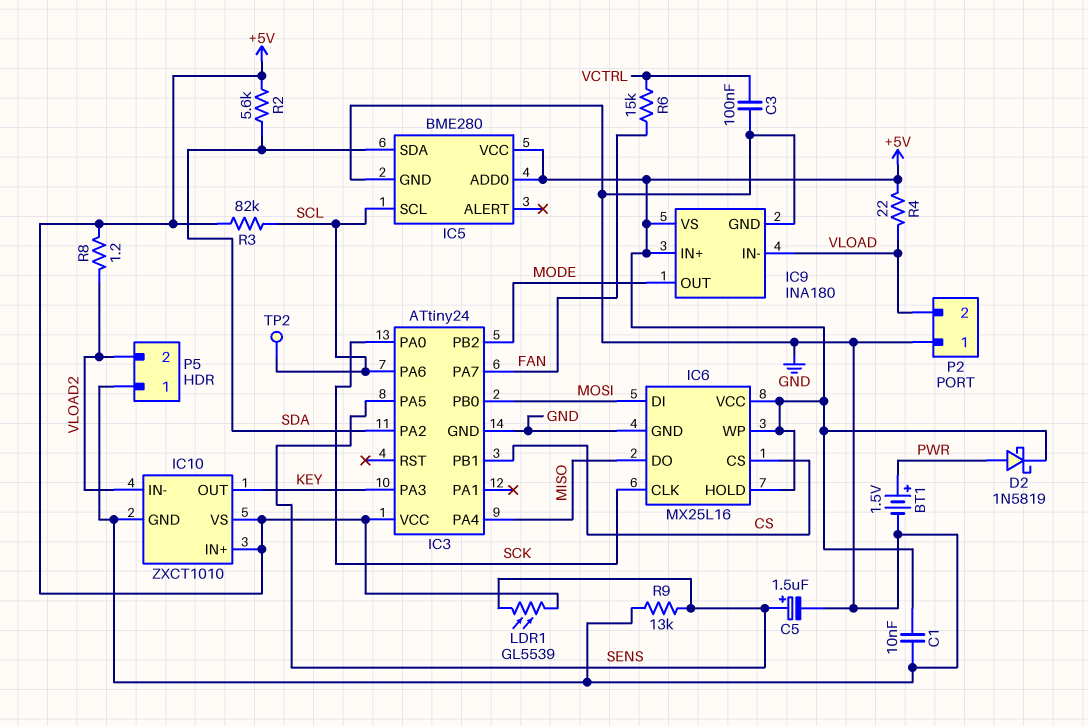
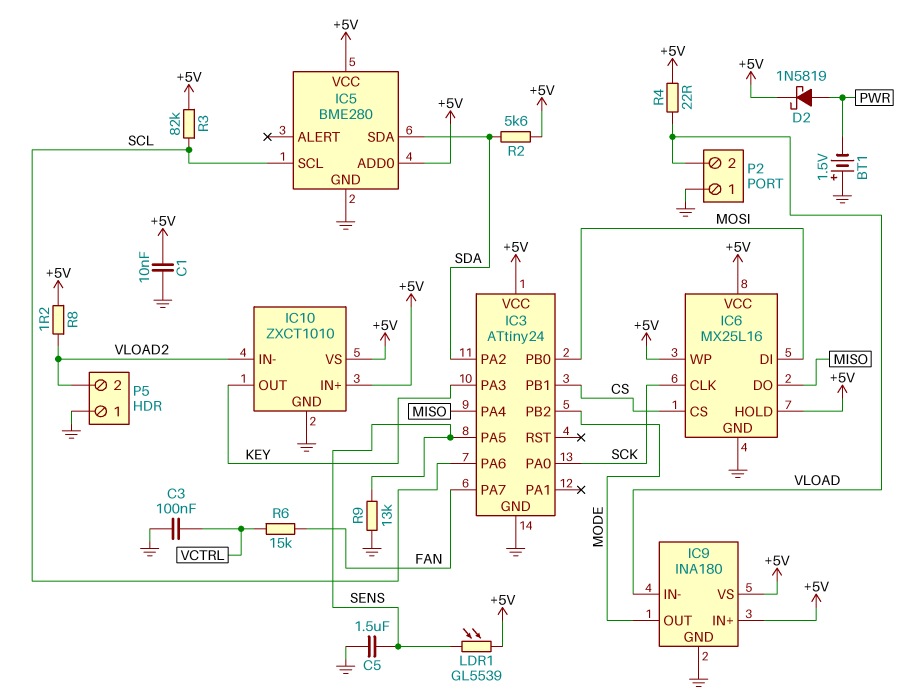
BT1: 1.5V (plus PWR, minus GND) -> 1.5V (plus GND, minus PWR)
C5: 1.5uF (plus SENS, minus GND) -> 1.5uF (GND, SENS)
TP2: test point (SCL) -> none

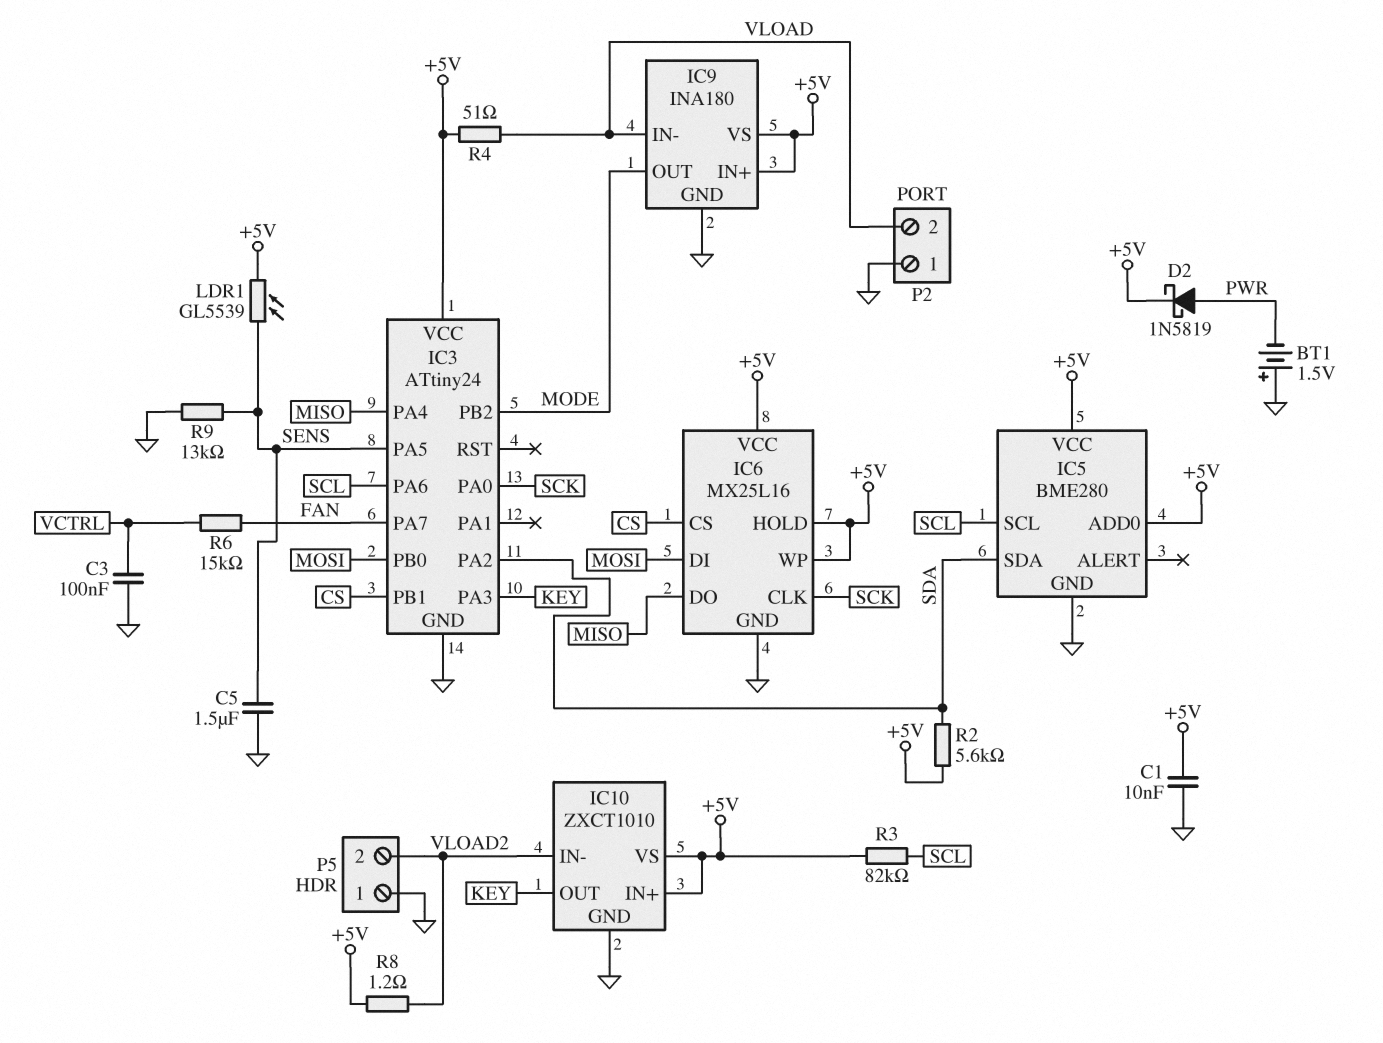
R4: 22 (+5V, VLOAD) -> 51 (+5V, VLOAD)

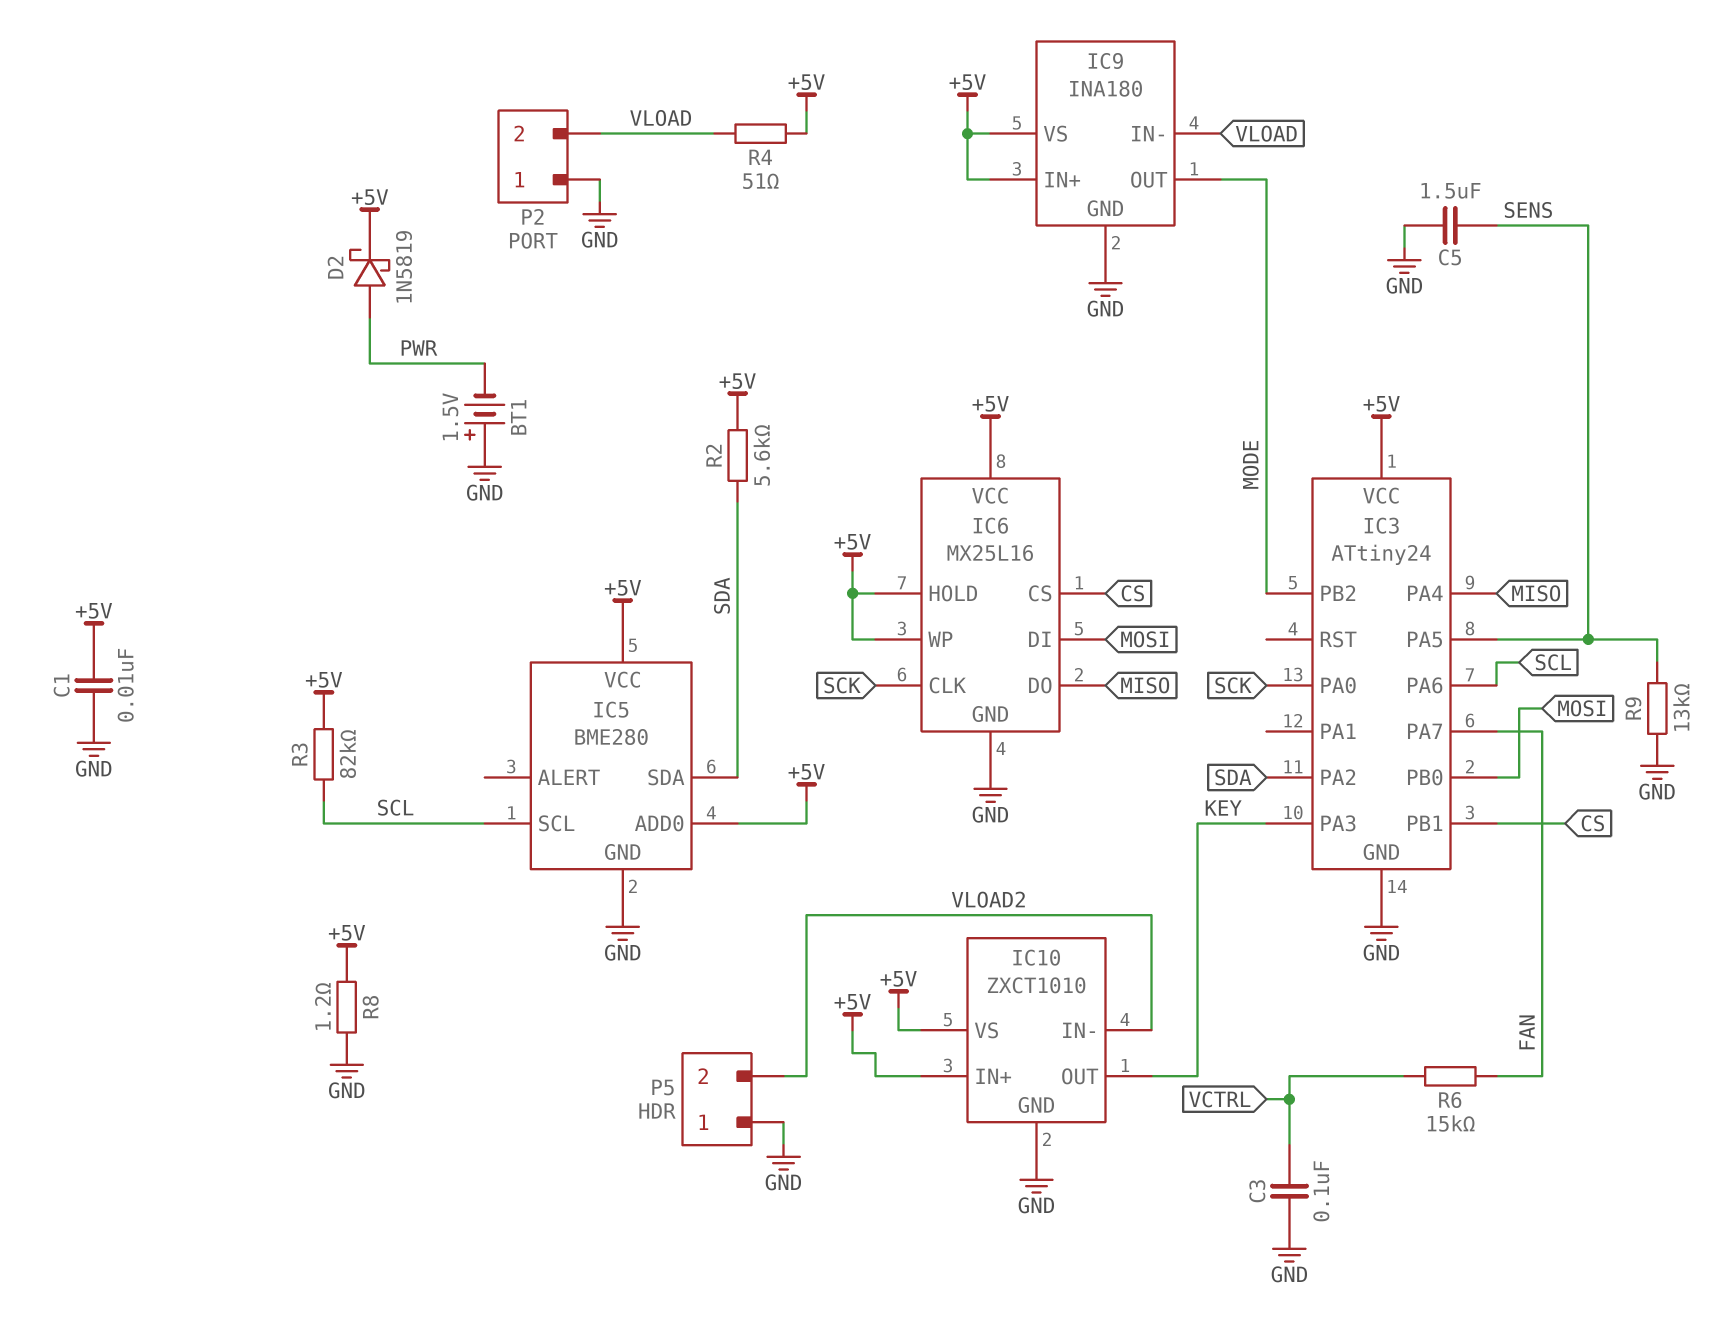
LDR1: GL5539 (+5V, SENS) -> none
R8: 1.2 (+5V, VLOAD2) -> 1.2 (+5V, GND)

